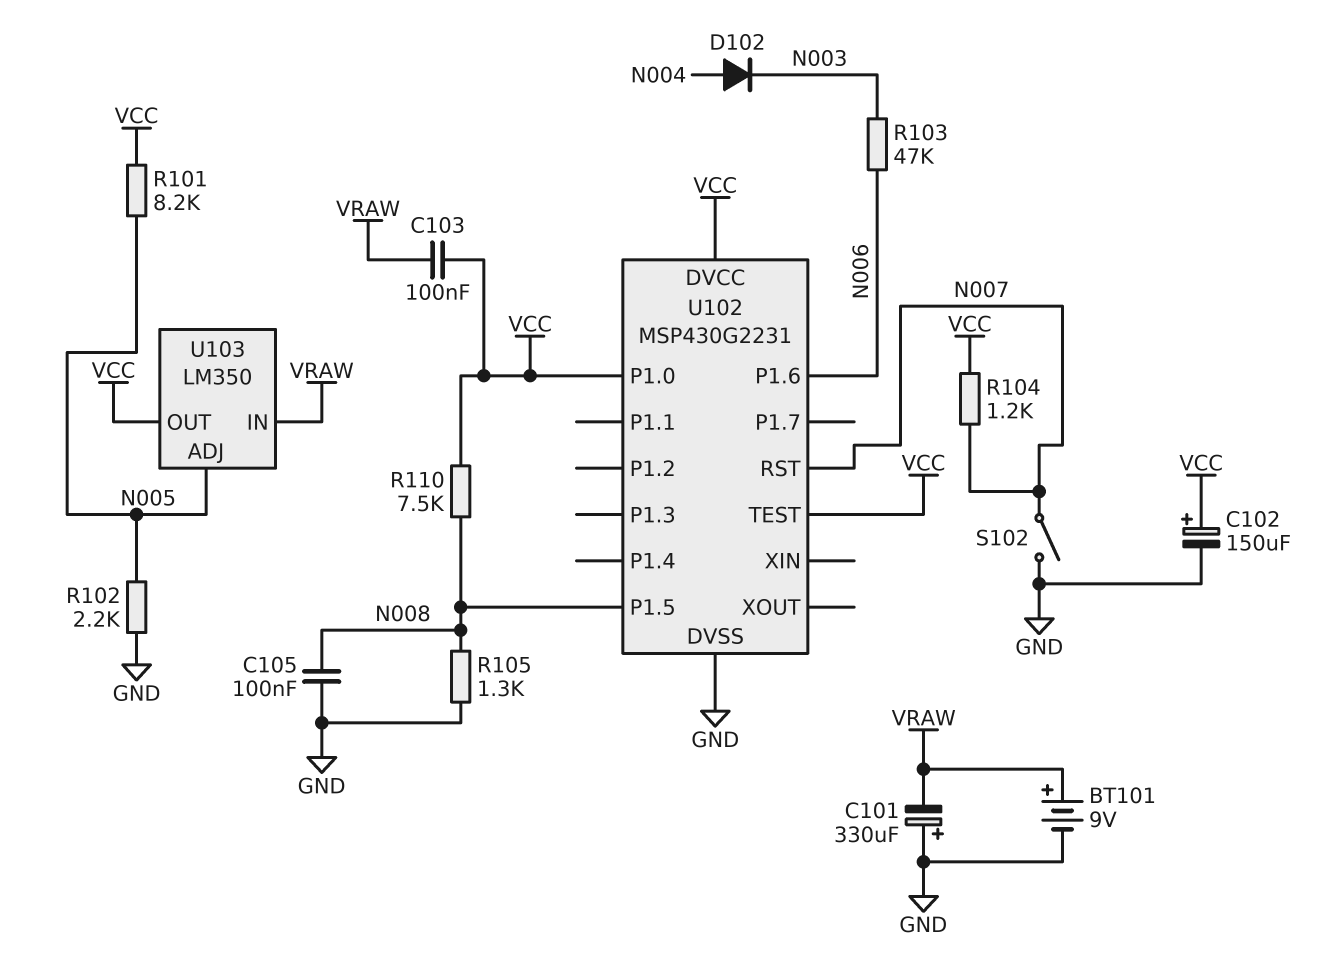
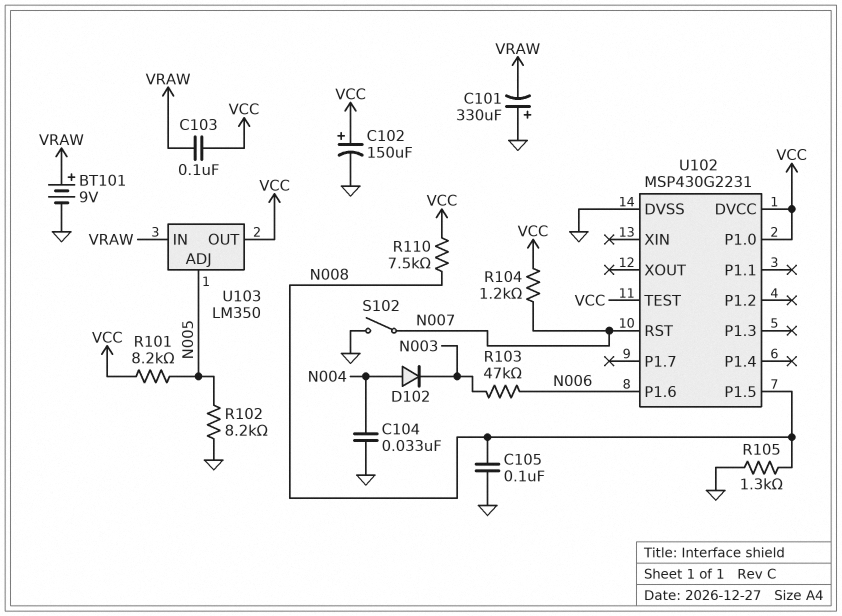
C104: none -> 33nF (GND, N004)
R102: 2.2k (GND, N005) -> 8.2k (GND, N005)

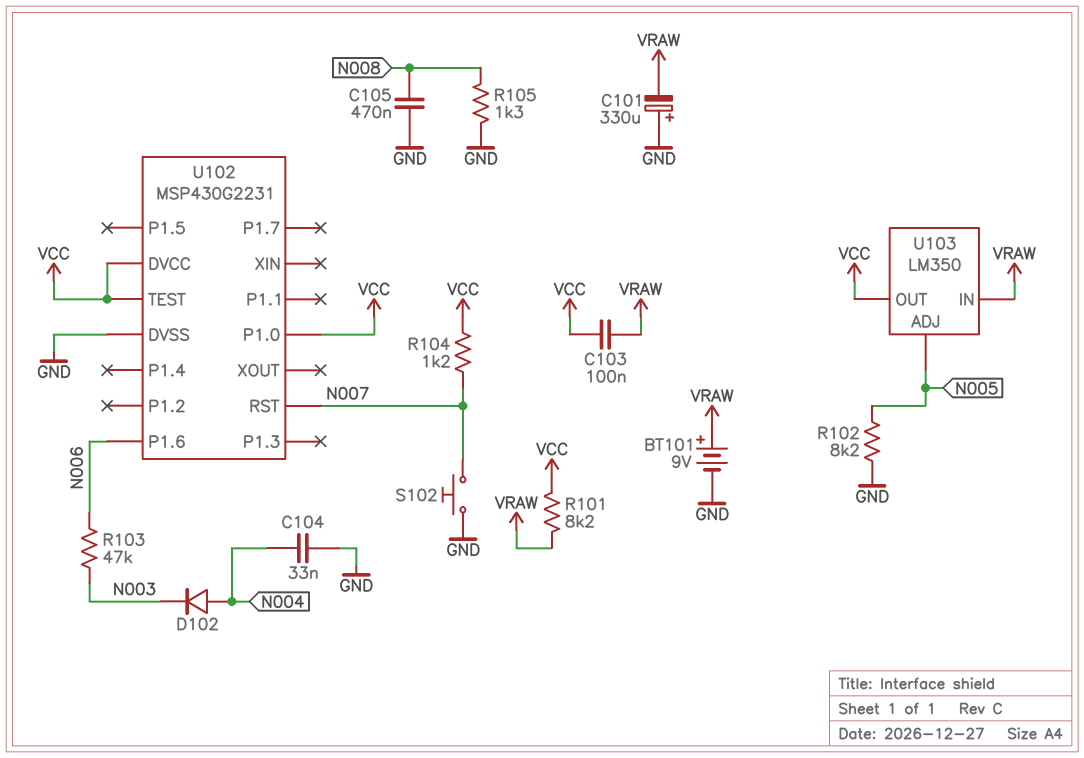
C102: 150uF (plus VCC, minus GND) -> none
C105: 100nF (GND, N008) -> 470nF (GND, N008)
R101: 8.2k (N005, VCC) -> 8.2k (VCC, VRAW)
R110: 7.5k (N008, VCC) -> none
S102: switch (GND, N007) -> button (GND, N007)
U102 pin P1.5: N008 -> none

